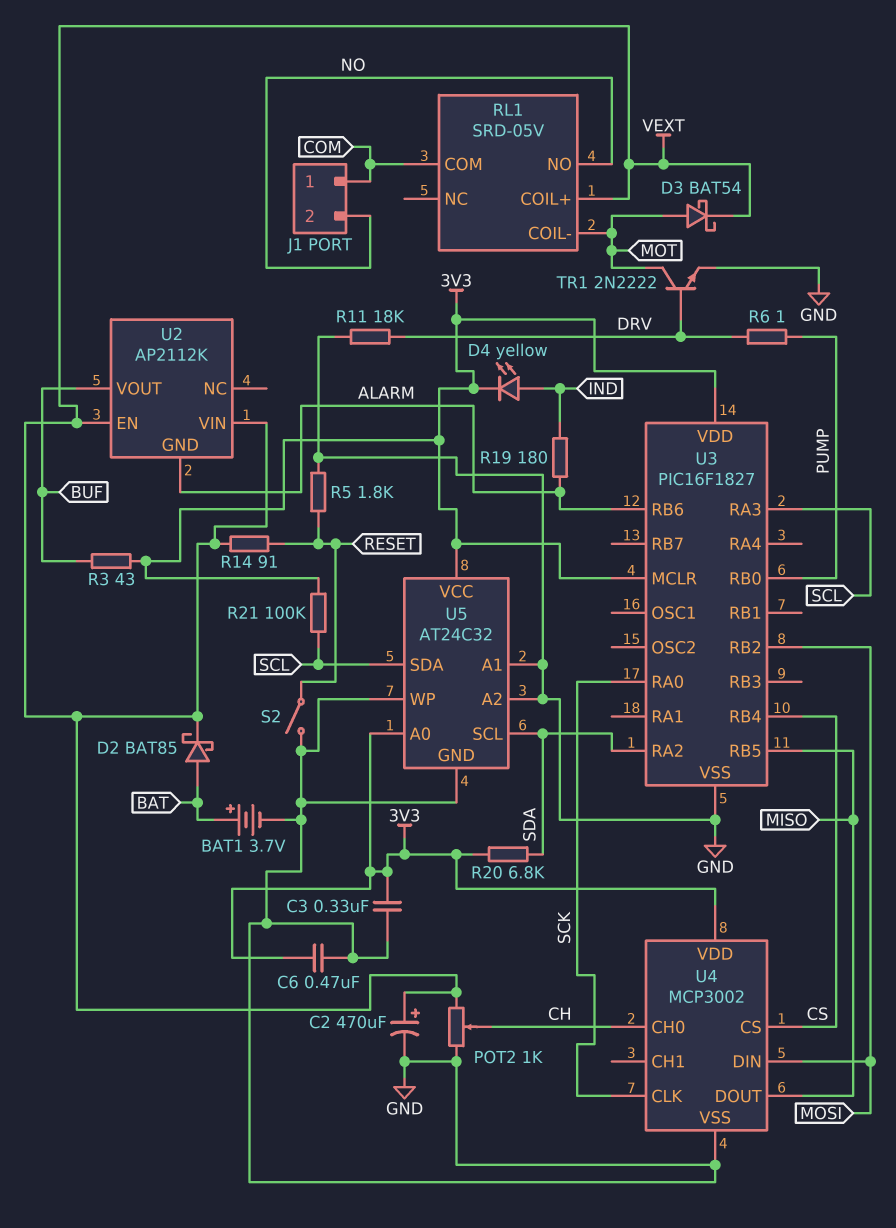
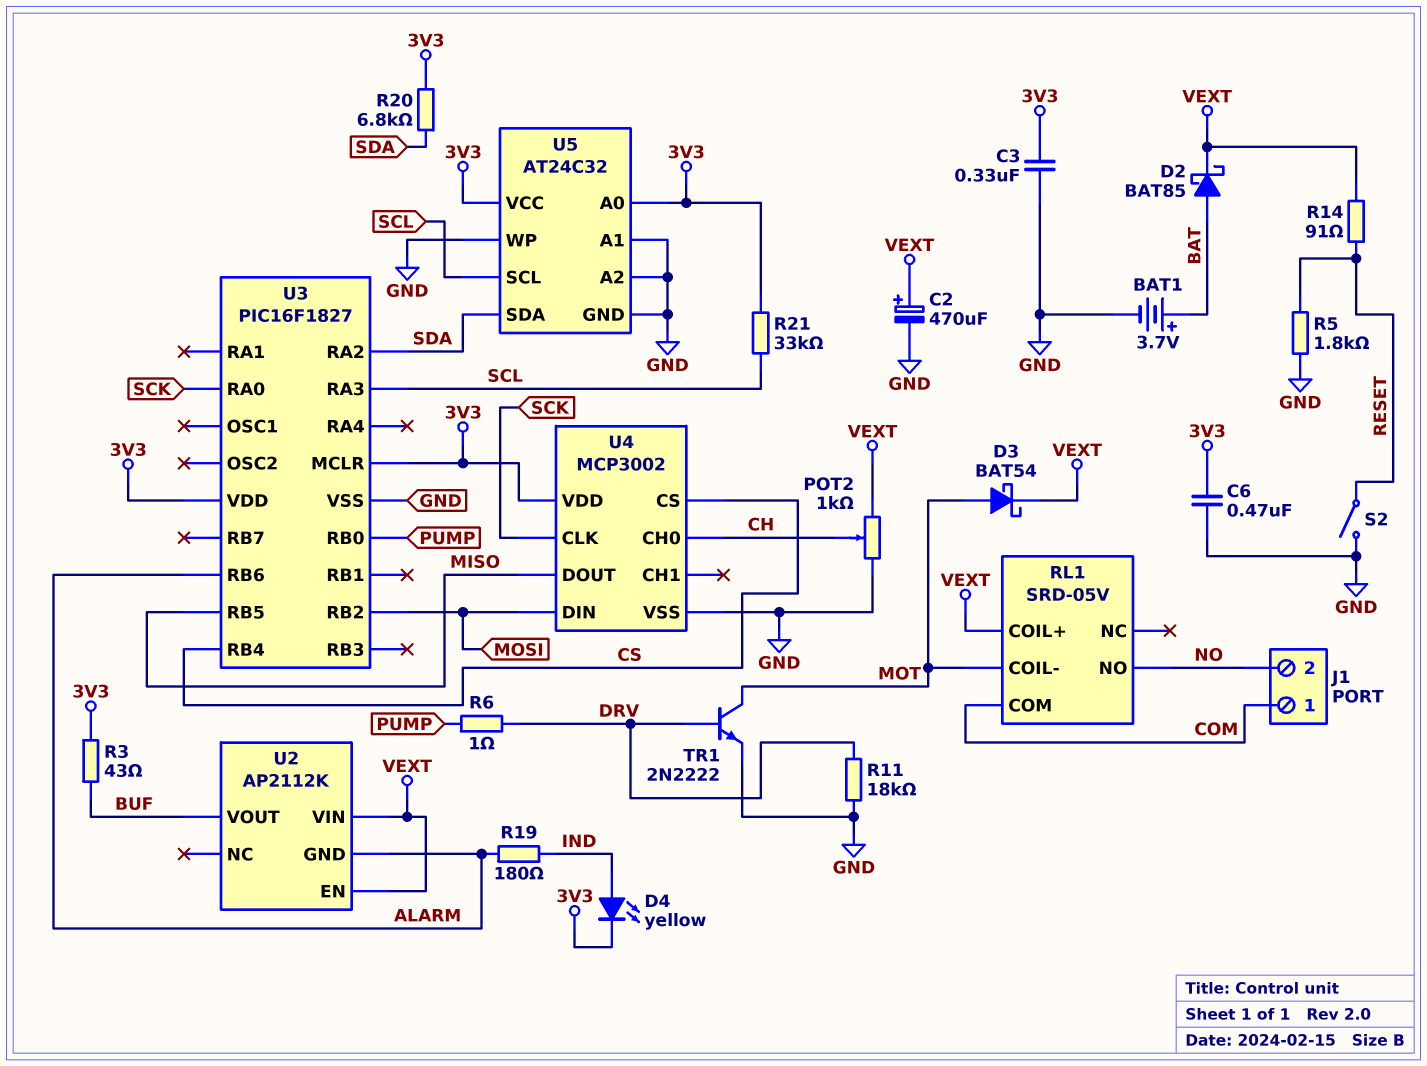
R21: 100k (3V3, SCL) -> 33k (3V3, SCL)
U5 pin SCL: SDA -> SCL
U5 pin SDA: SCL -> SDA

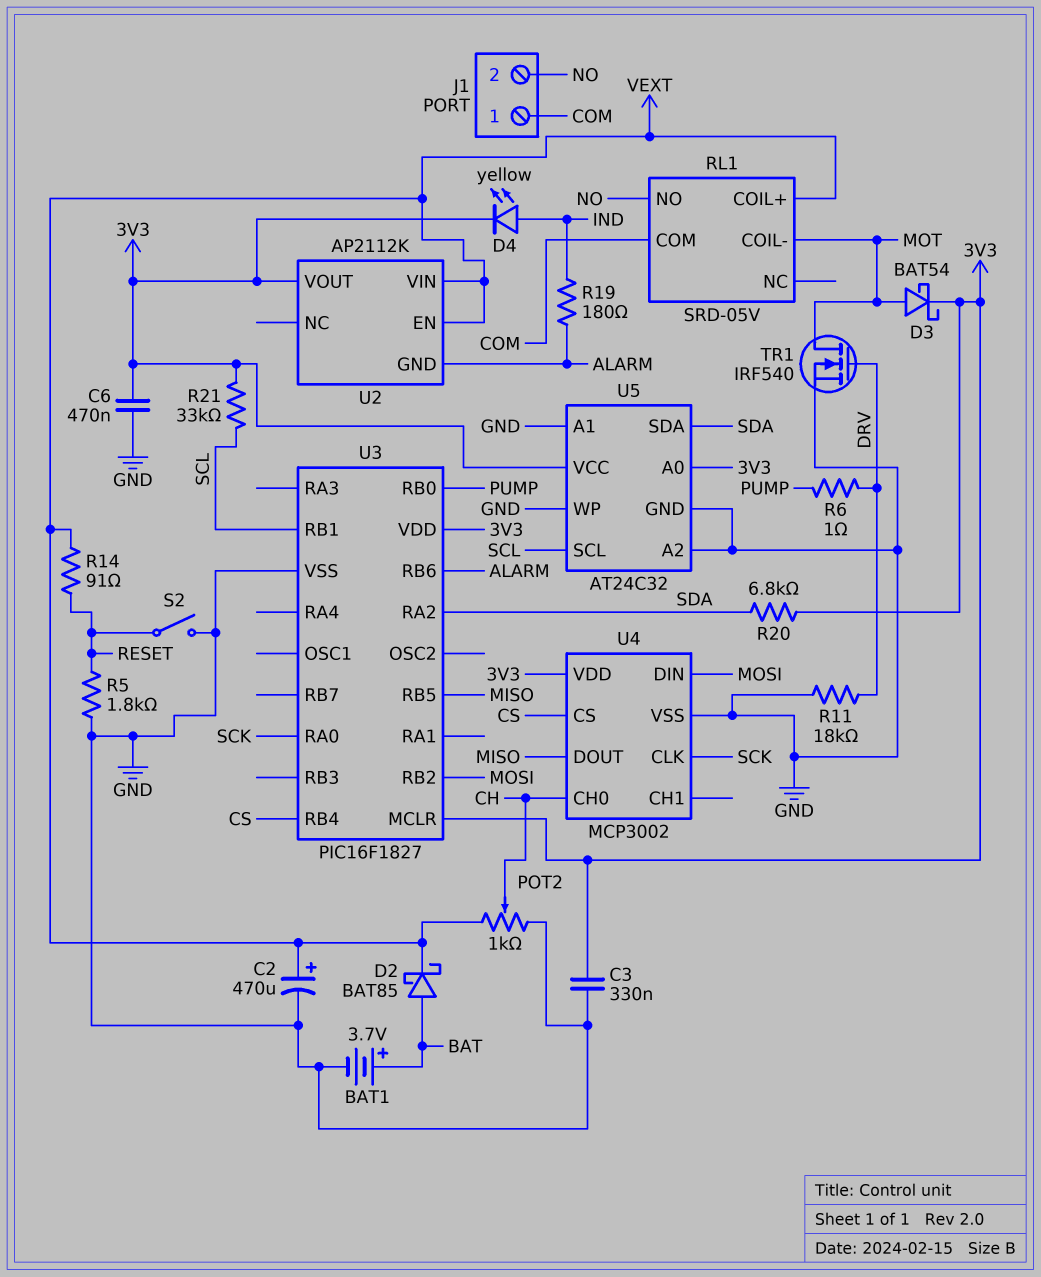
D3: schottky BAT54 (A MOT, K VEXT) -> schottky BAT54 (A MOT, K 3V3)
R3: 43 (3V3, BUF) -> none
TR1: NPN 2N2222 (B DRV, C MOT, E GND) -> NMOS IRF540 (G DRV, D MOT, S GND)
U2 pin VOUT: BUF -> 3V3
U3 pin RA3: SCL -> none
U3 pin RB1: none -> SCL

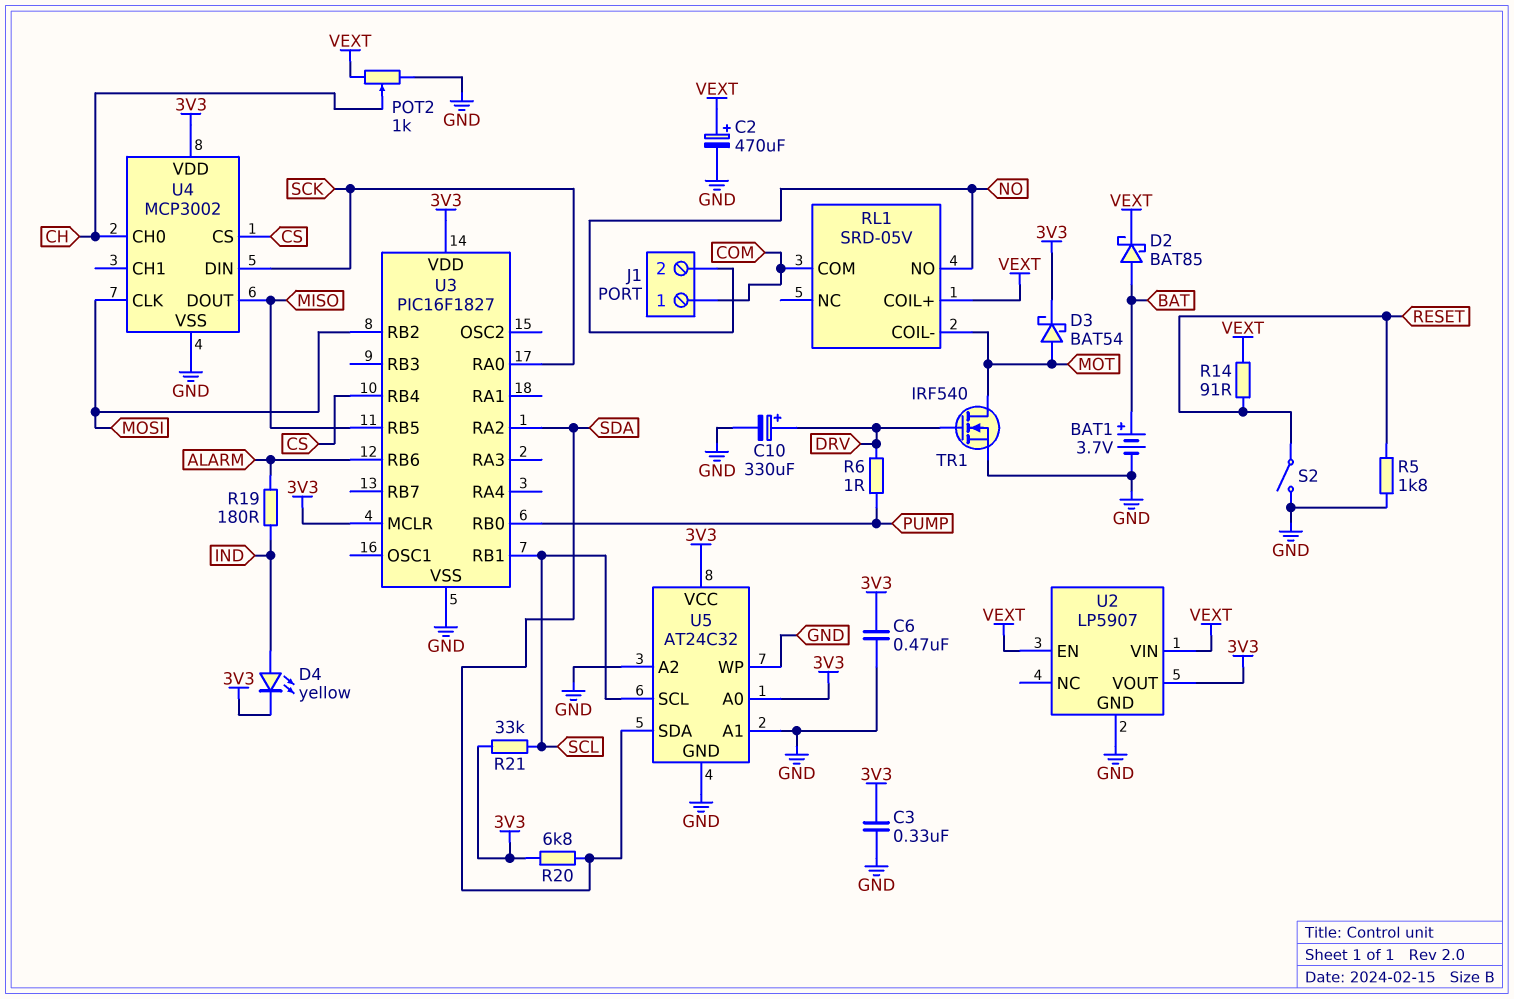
C10: none -> 330uF (plus DRV, minus GND)
R11: 18k (DRV, GND) -> none
U2: AP2112K -> LP5907
U2 pin GND: ALARM -> GND
U4 pin CLK: SCK -> MOSI
U4 pin DIN: MOSI -> SCK

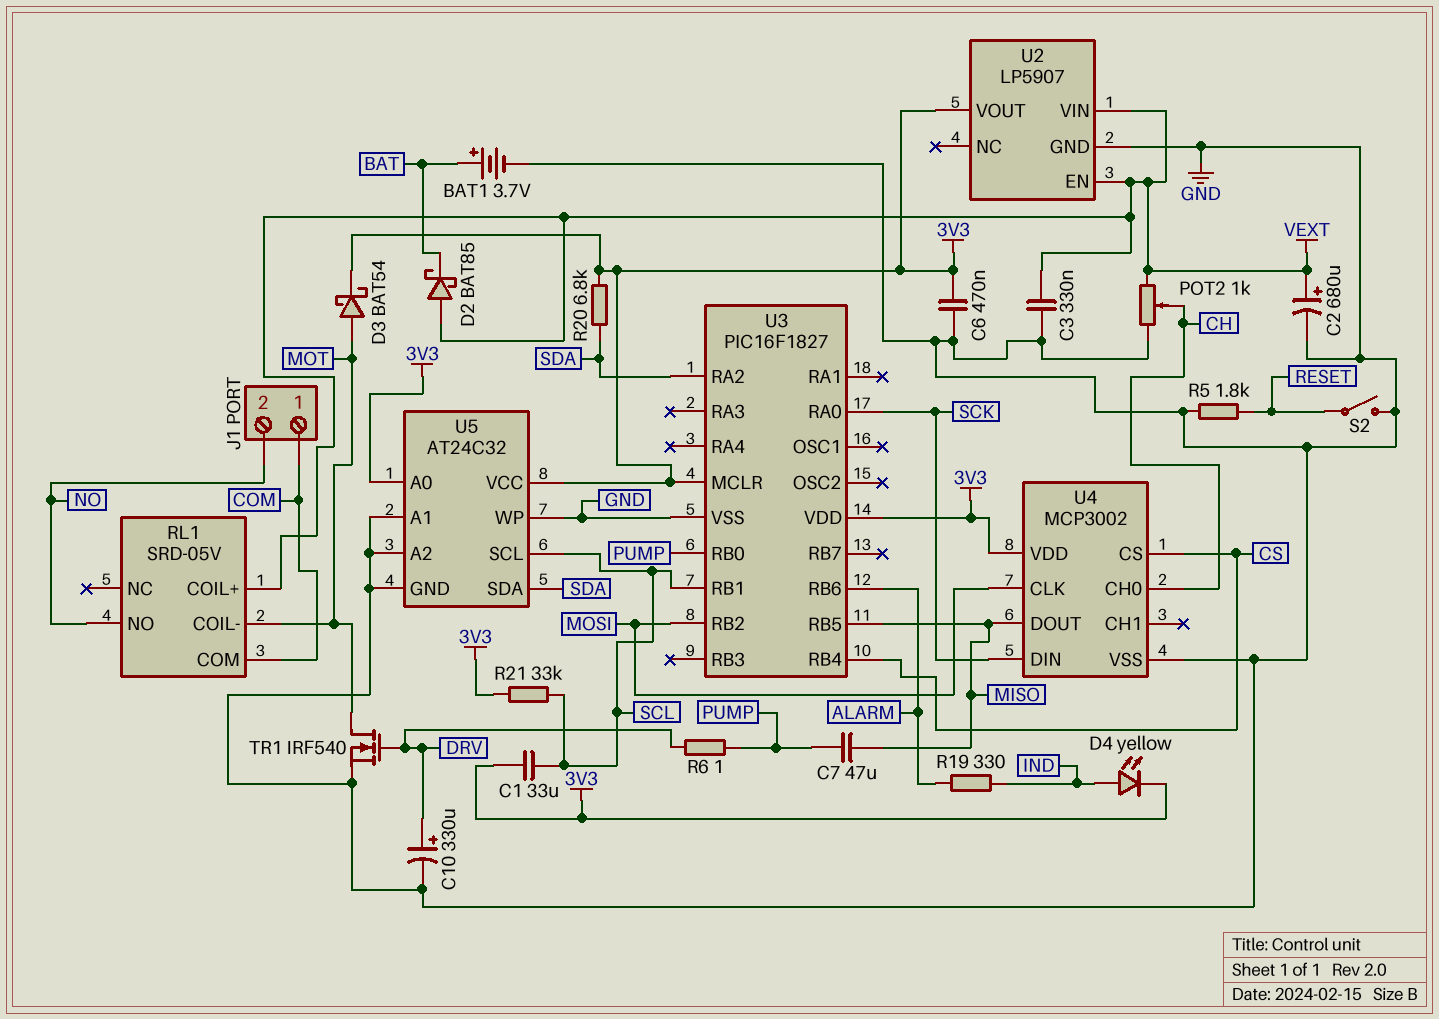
C1: none -> 33uF (3V3, SCL)
C2: 470uF (plus VEXT, minus GND) -> 680uF (plus VEXT, minus GND)
C3: 330nF (3V3, GND) -> 330nF (GND, VEXT)
C7: none -> 47uF (MISO, PUMP)
D2: schottky BAT85 (A BAT, K VEXT) -> schottky BAT85 (A VEXT, K BAT)
R14: 91 (RESET, VEXT) -> none
R19: 180 (ALARM, IND) -> 330 (ALARM, IND)

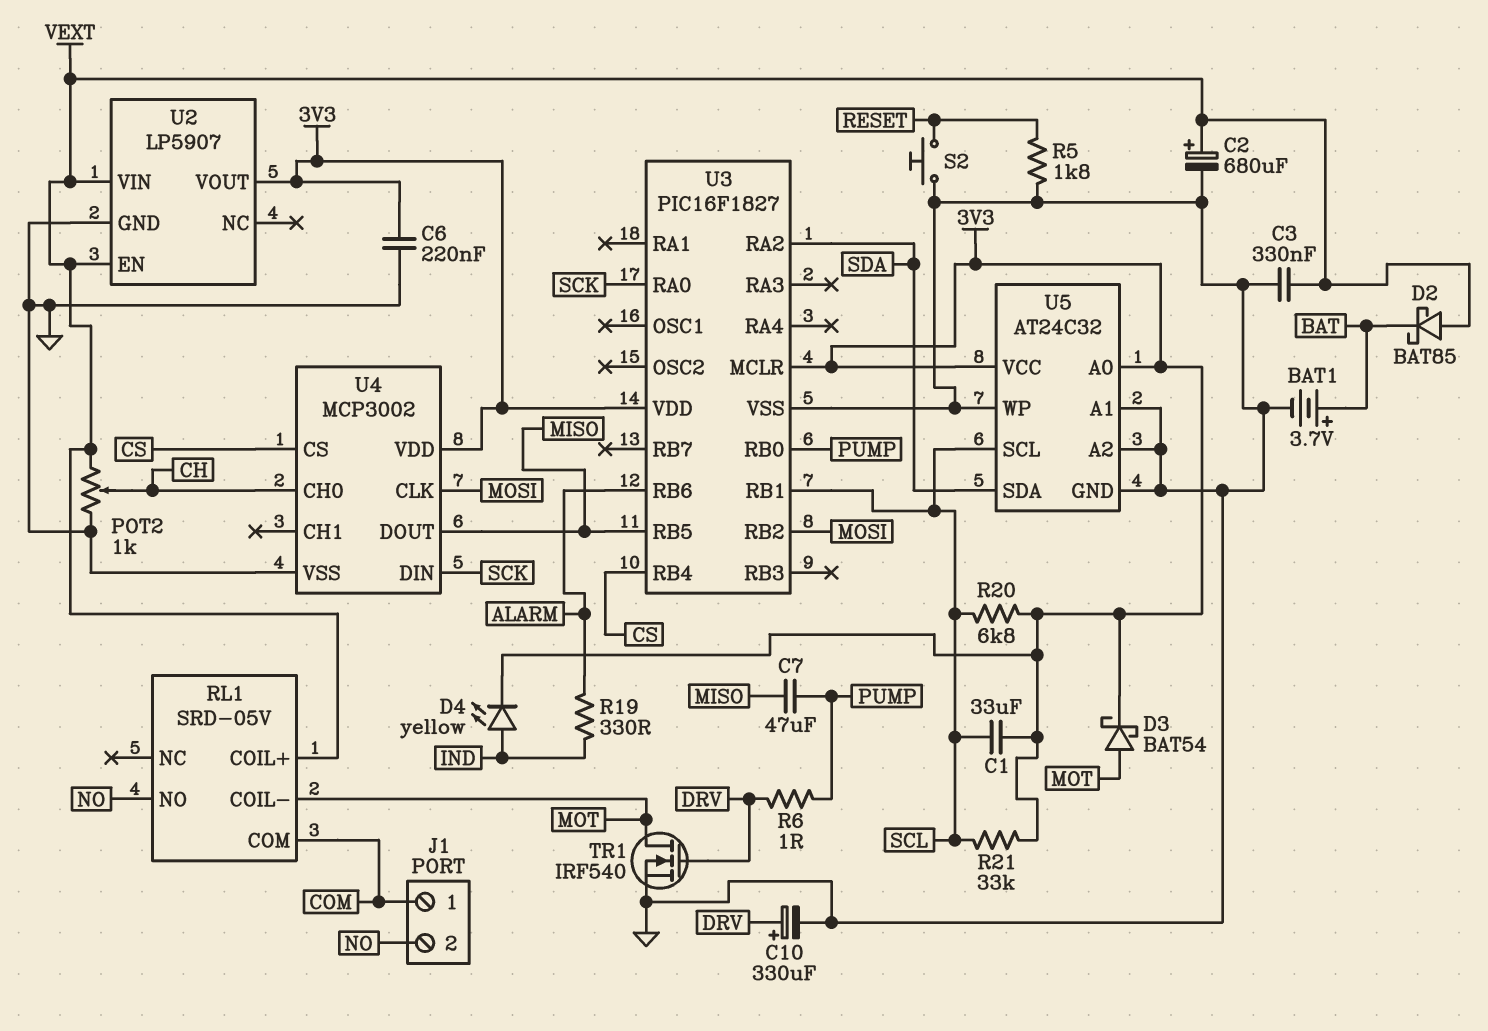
C6: 470nF (3V3, GND) -> 220nF (3V3, GND)
R20: 6.8k (3V3, SDA) -> 6.8k (3V3, SCL)
S2: switch (GND, RESET) -> button (GND, RESET)

